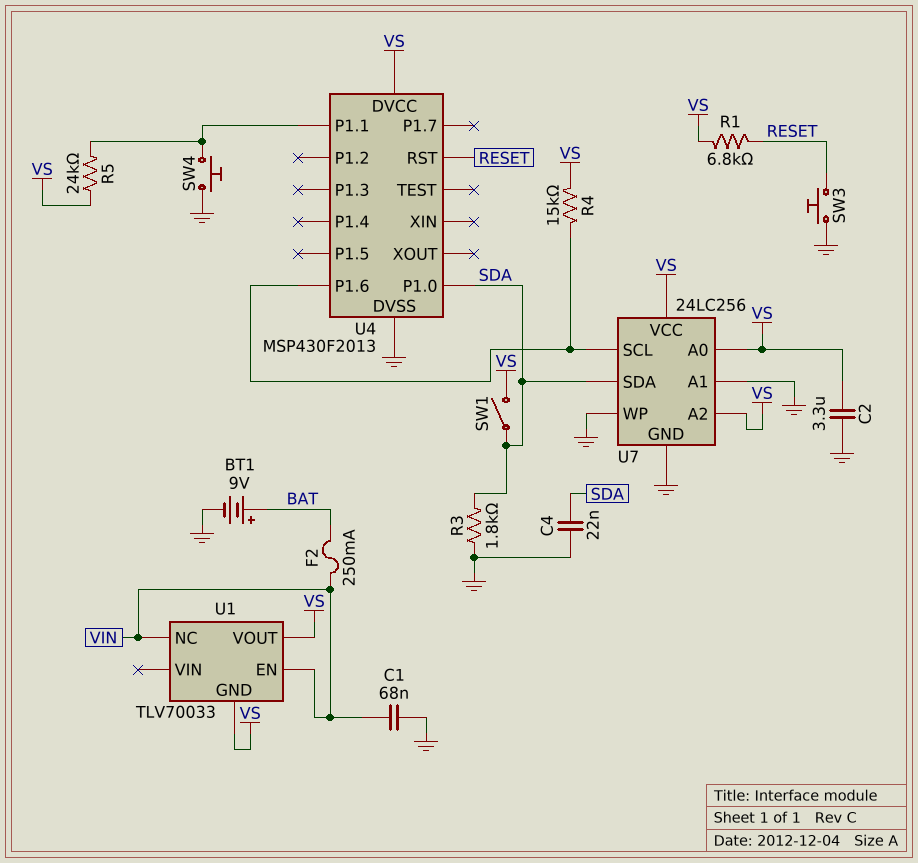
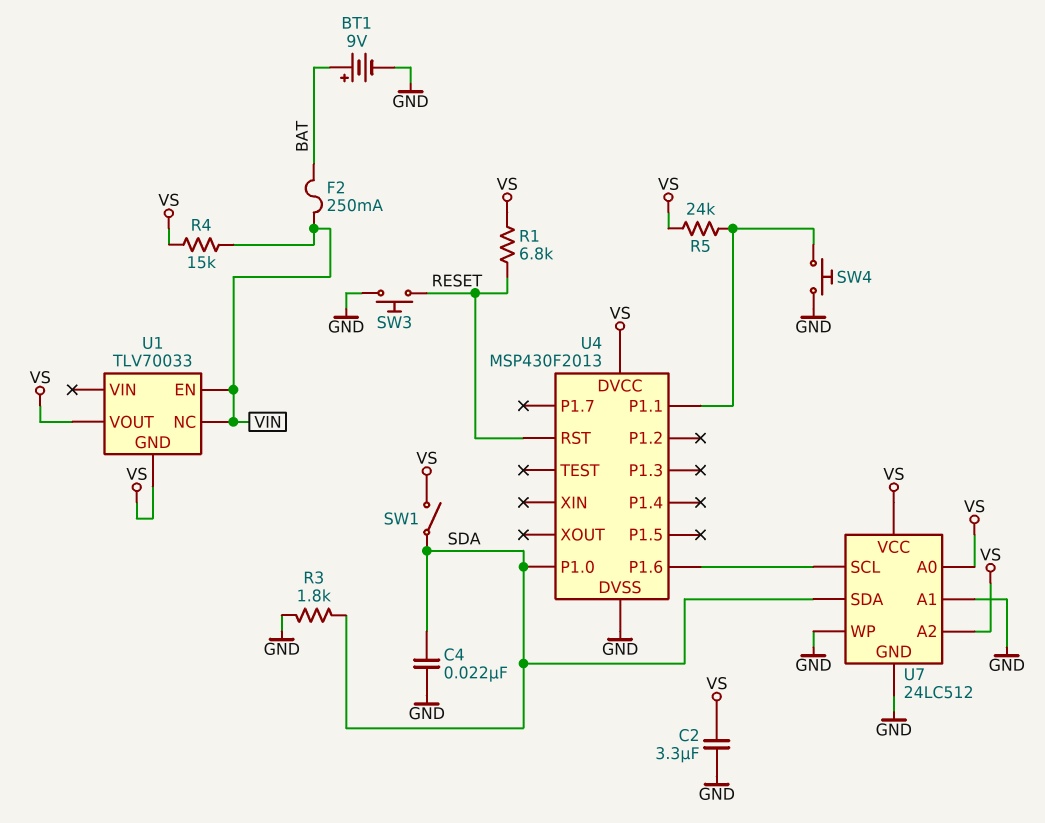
C1: 68nF (GND, VIN) -> none
R4: 15k (U4/P1.6, VS) -> 15k (VIN, VS)
U7: 24LC256 -> 24LC512

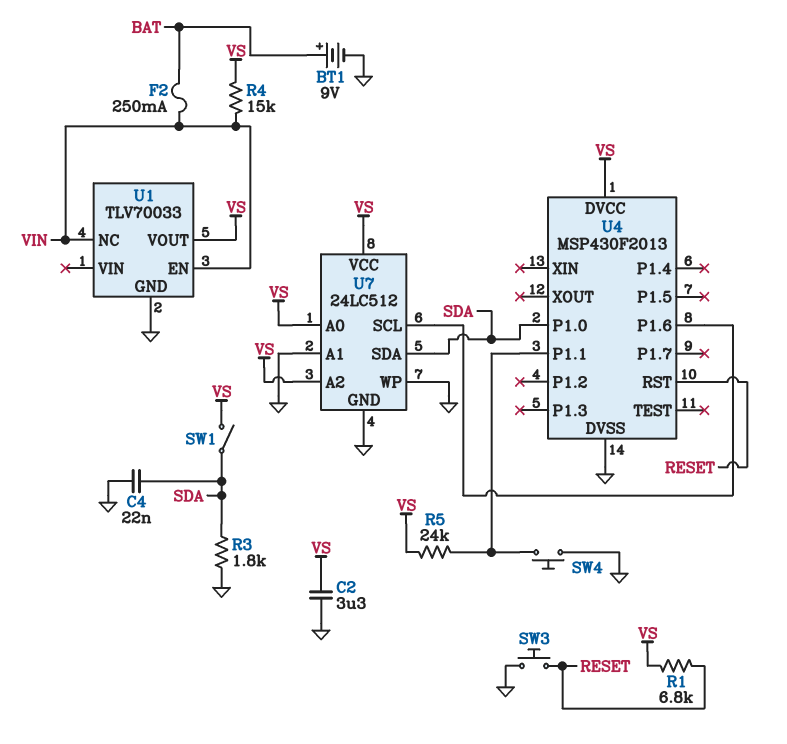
U1 pin GND: VS -> GND

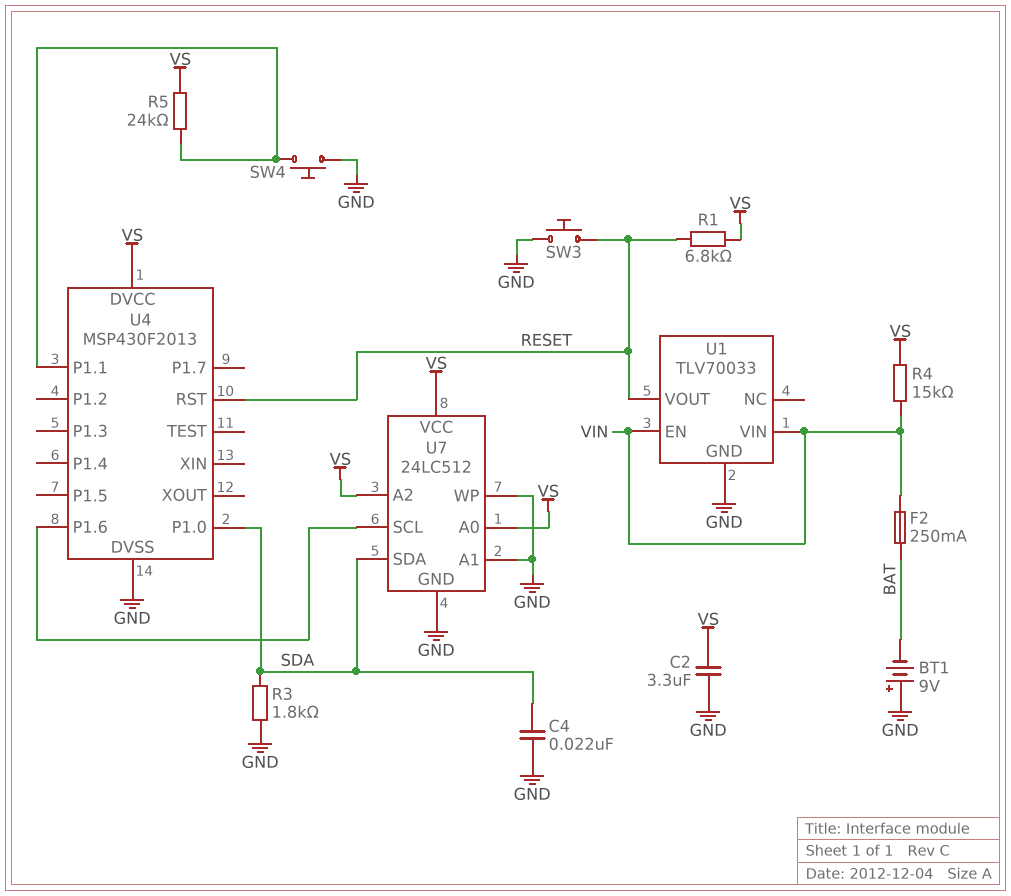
BT1: 9V (plus BAT, minus GND) -> 9V (plus GND, minus BAT)
SW1: switch (SDA, VS) -> none
U1 pin NC: VIN -> none
U1 pin VIN: none -> VIN
U1 pin VOUT: VS -> RESET

